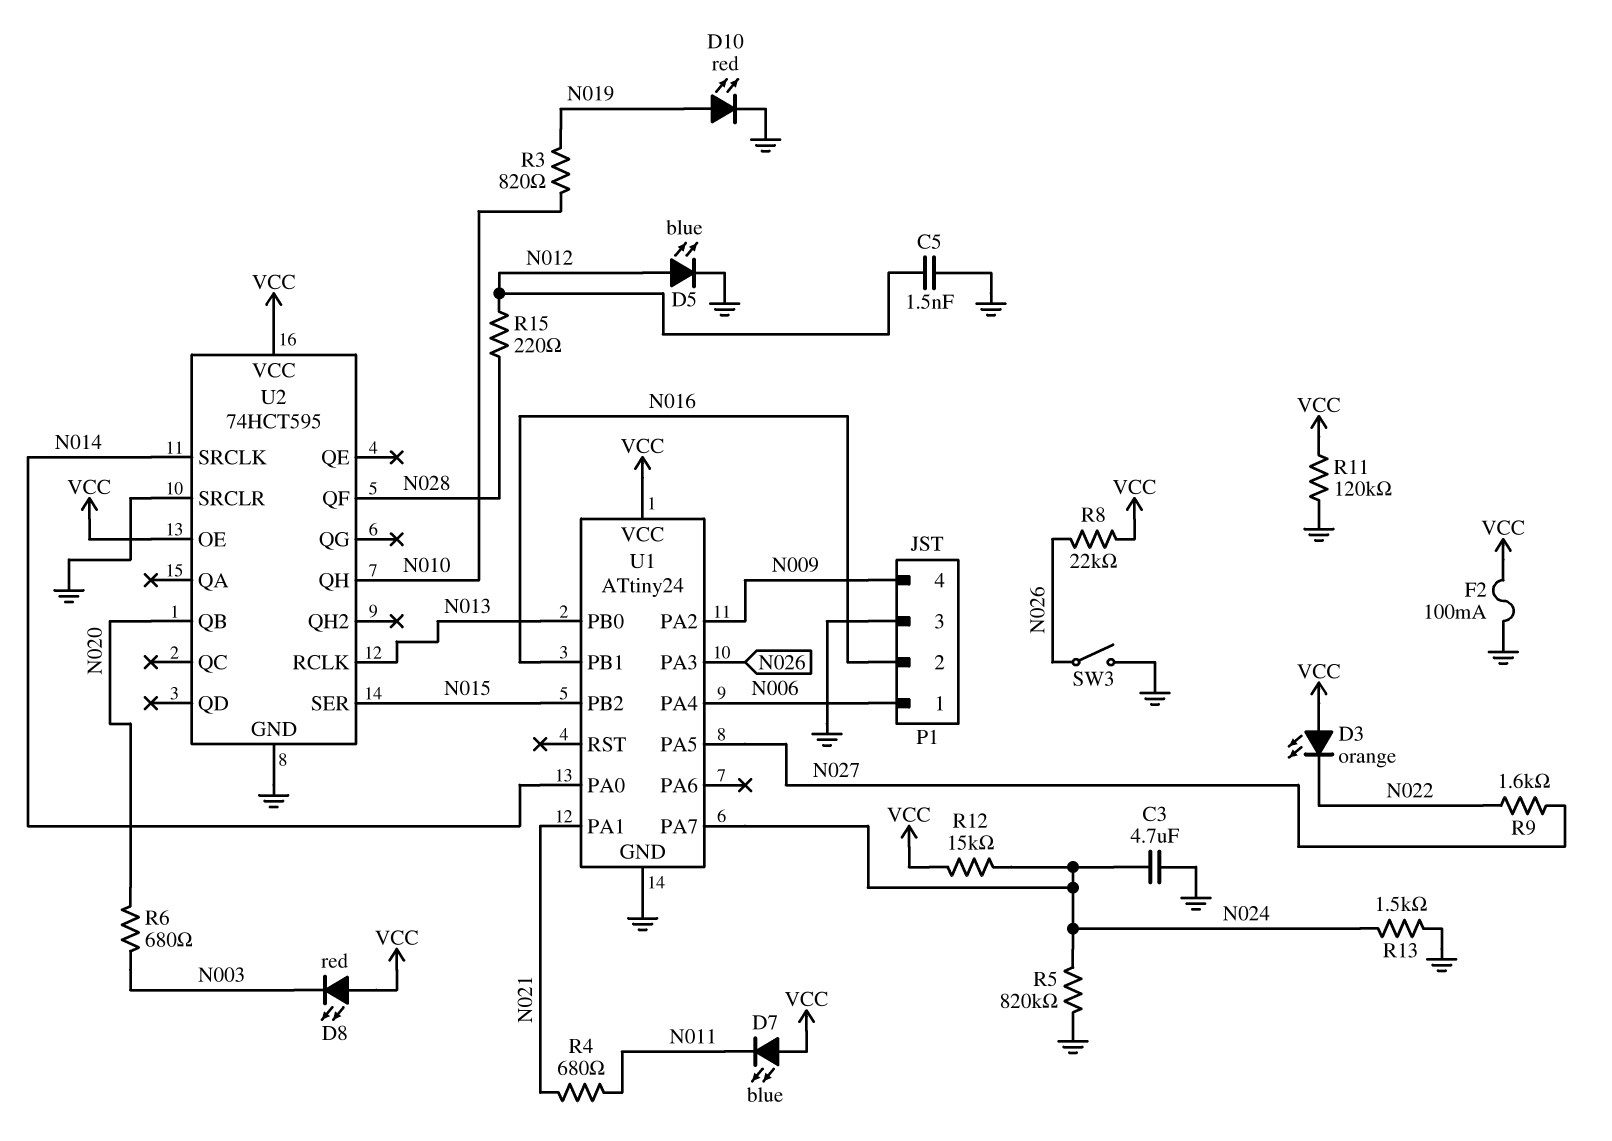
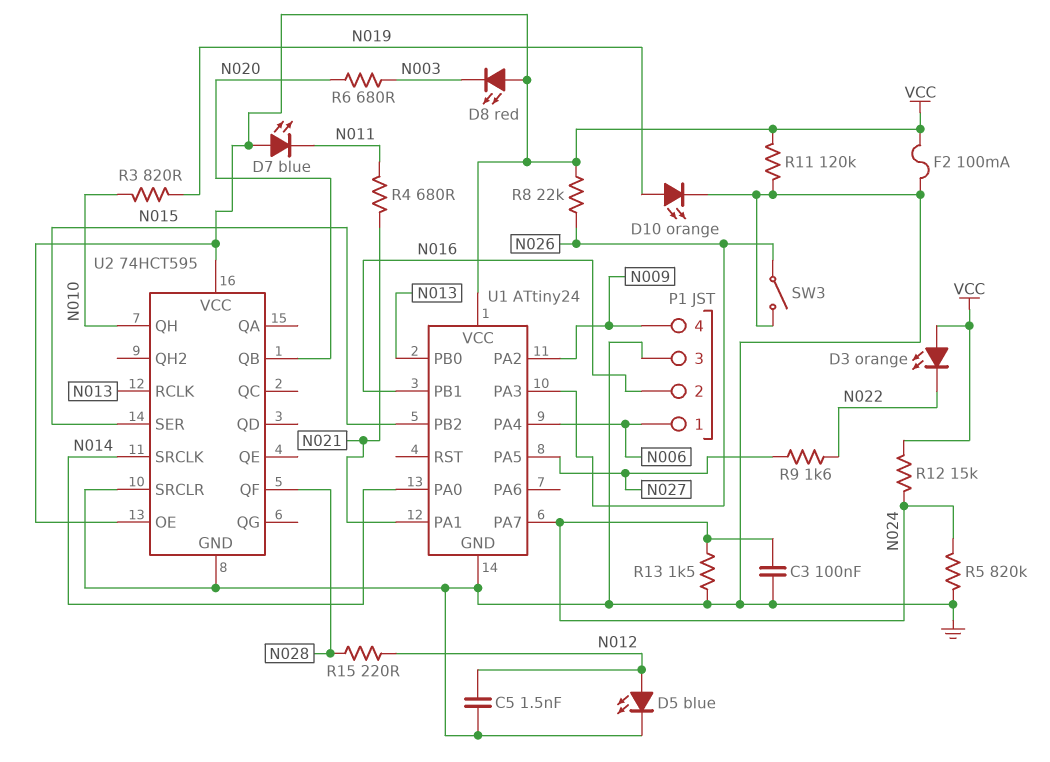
C3: 4.7uF (GND, N024) -> 100nF (GND, N024)
D10: LED red (A N019, K GND) -> LED orange (A N019, K GND)

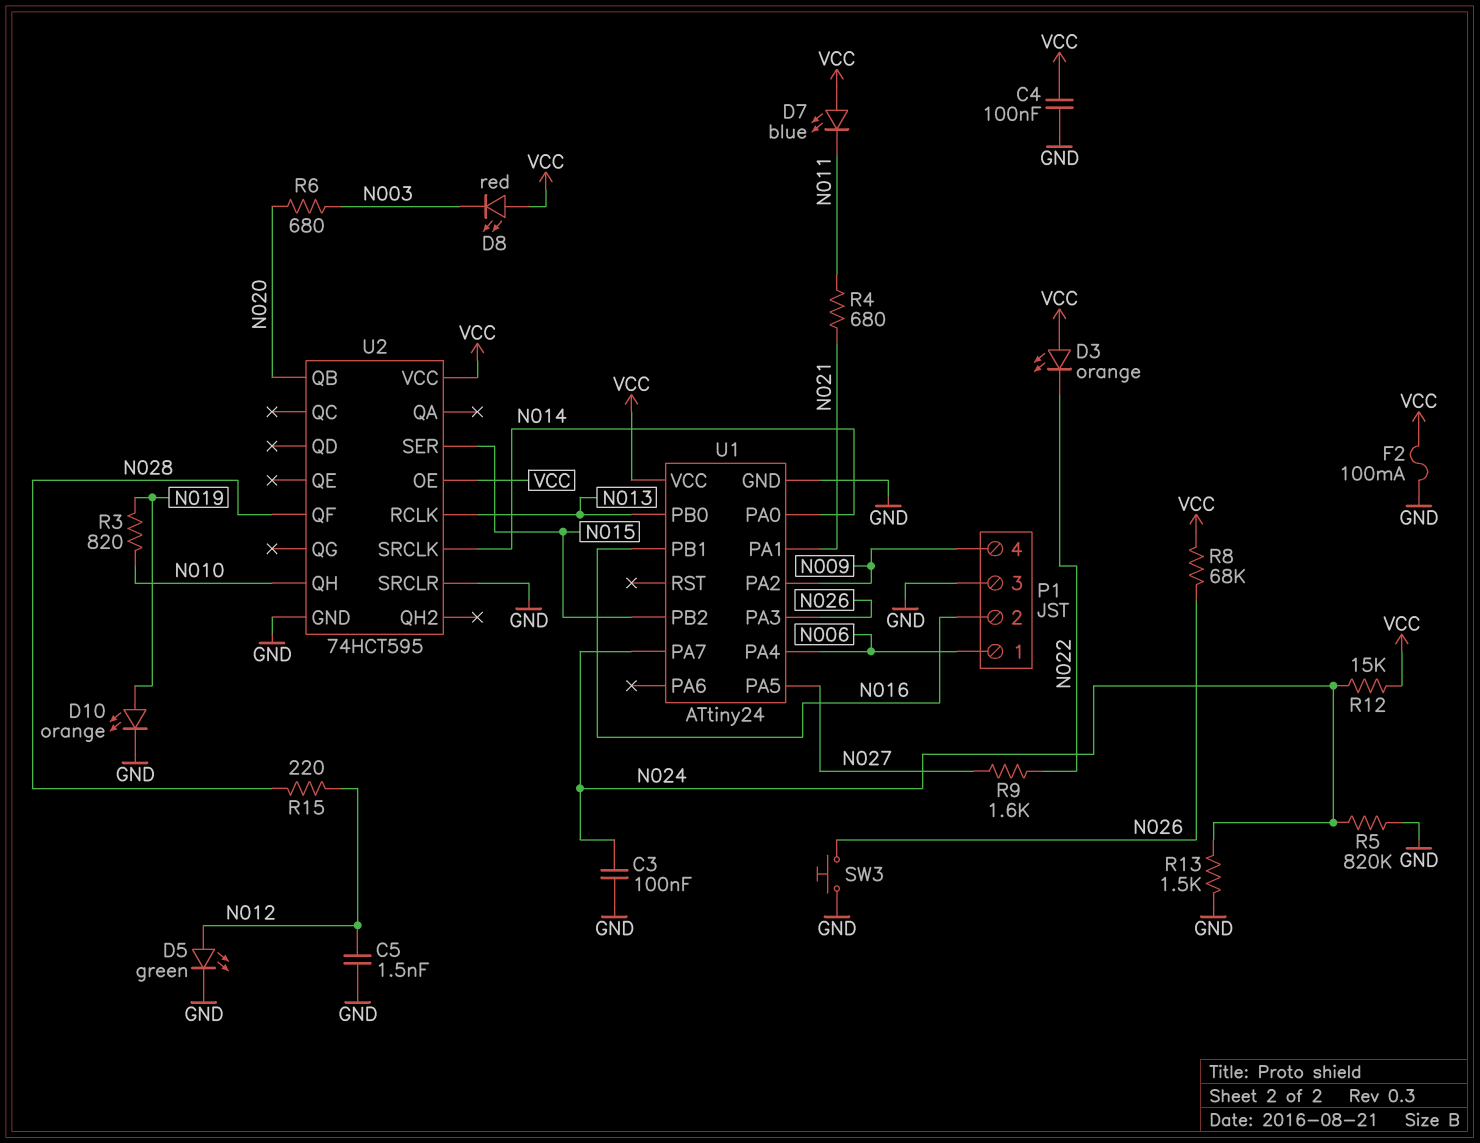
C4: none -> 100nF (GND, VCC)
D5: LED blue (A N012, K GND) -> LED green (A N012, K GND)
R8: 22k (N026, VCC) -> 68k (N026, VCC)
R11: 120k (GND, VCC) -> none
SW3: switch (GND, N026) -> button (GND, N026)

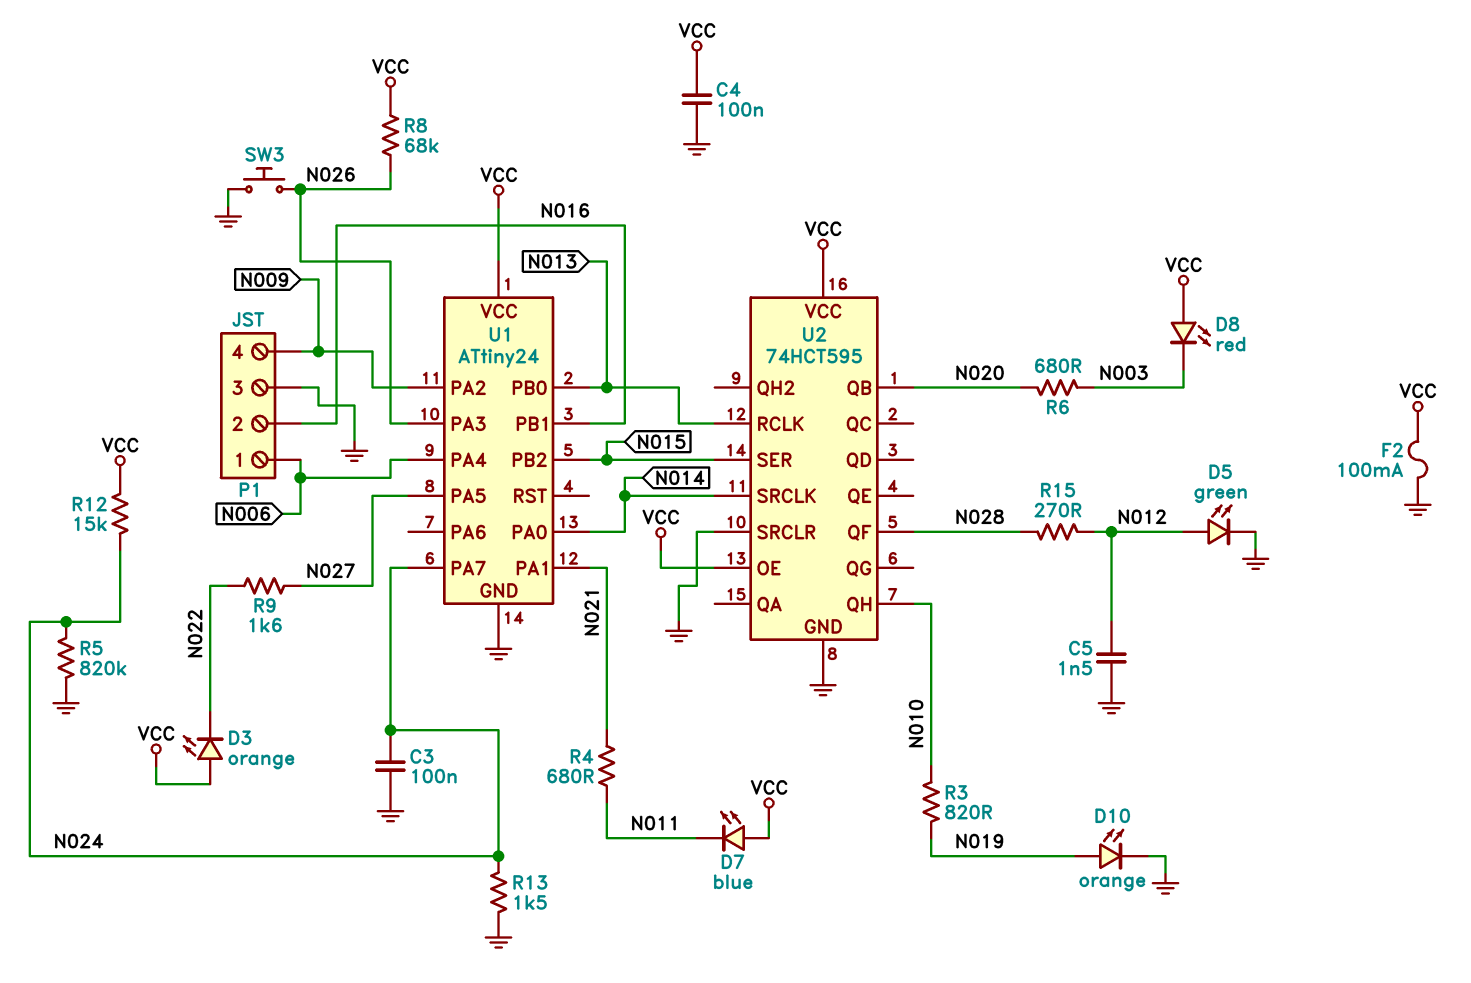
R15: 220 (N012, N028) -> 270 (N012, N028)

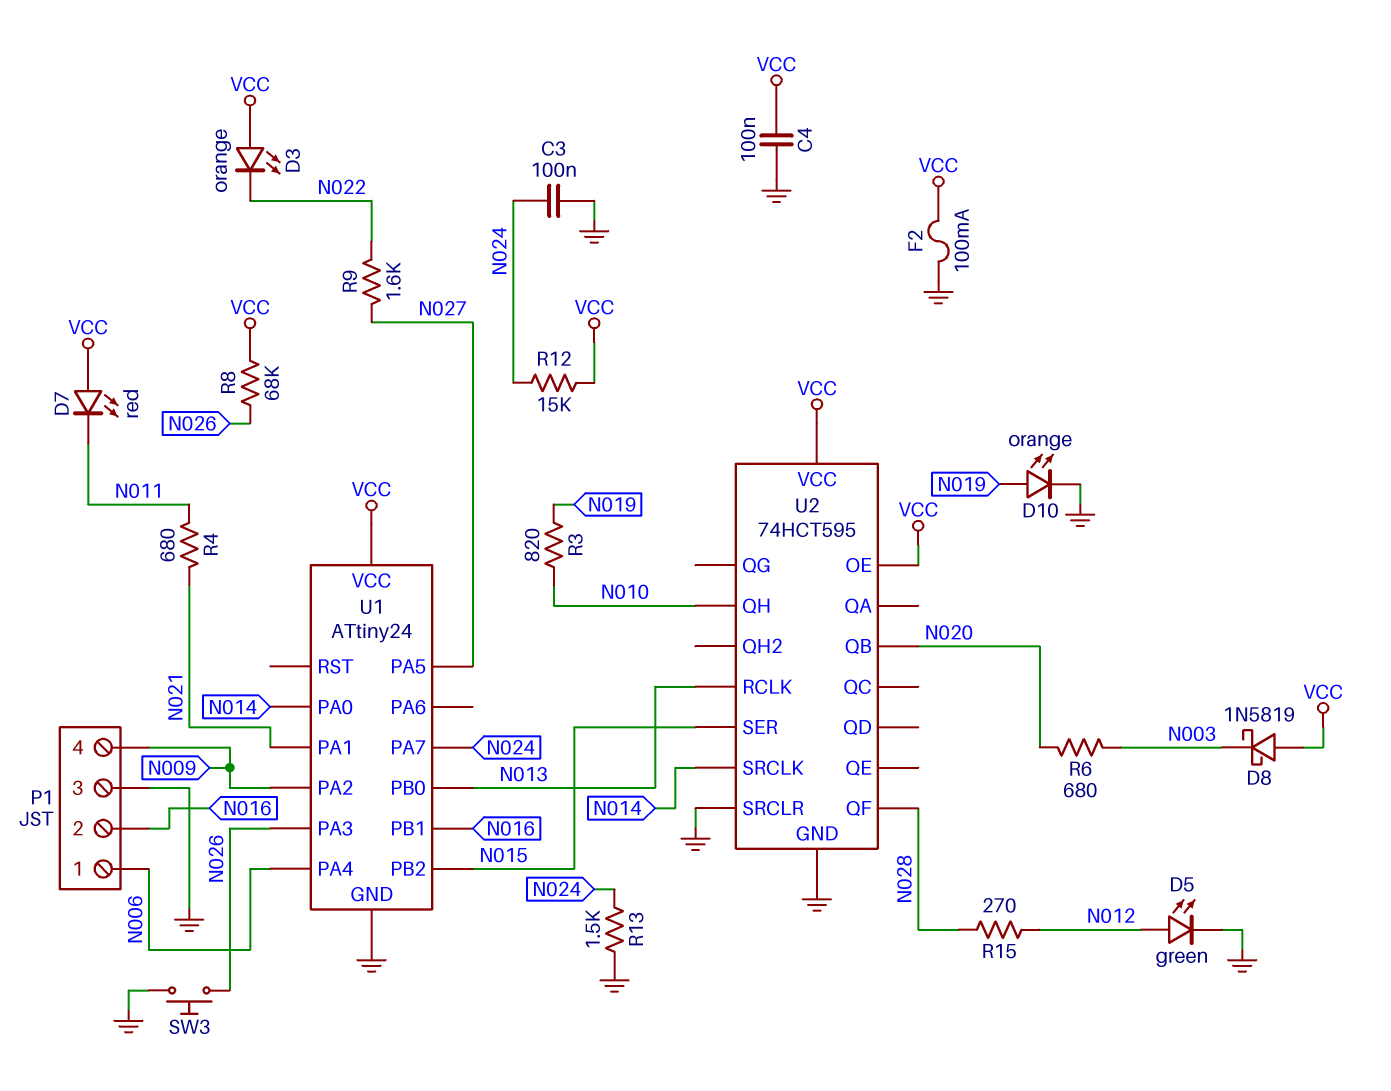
C5: 1.5nF (GND, N012) -> none
D7: LED blue (A VCC, K N011) -> LED red (A VCC, K N011)
D8: LED red (A VCC, K N003) -> schottky 1N5819 (A VCC, K N003)
R5: 820k (GND, N024) -> none

